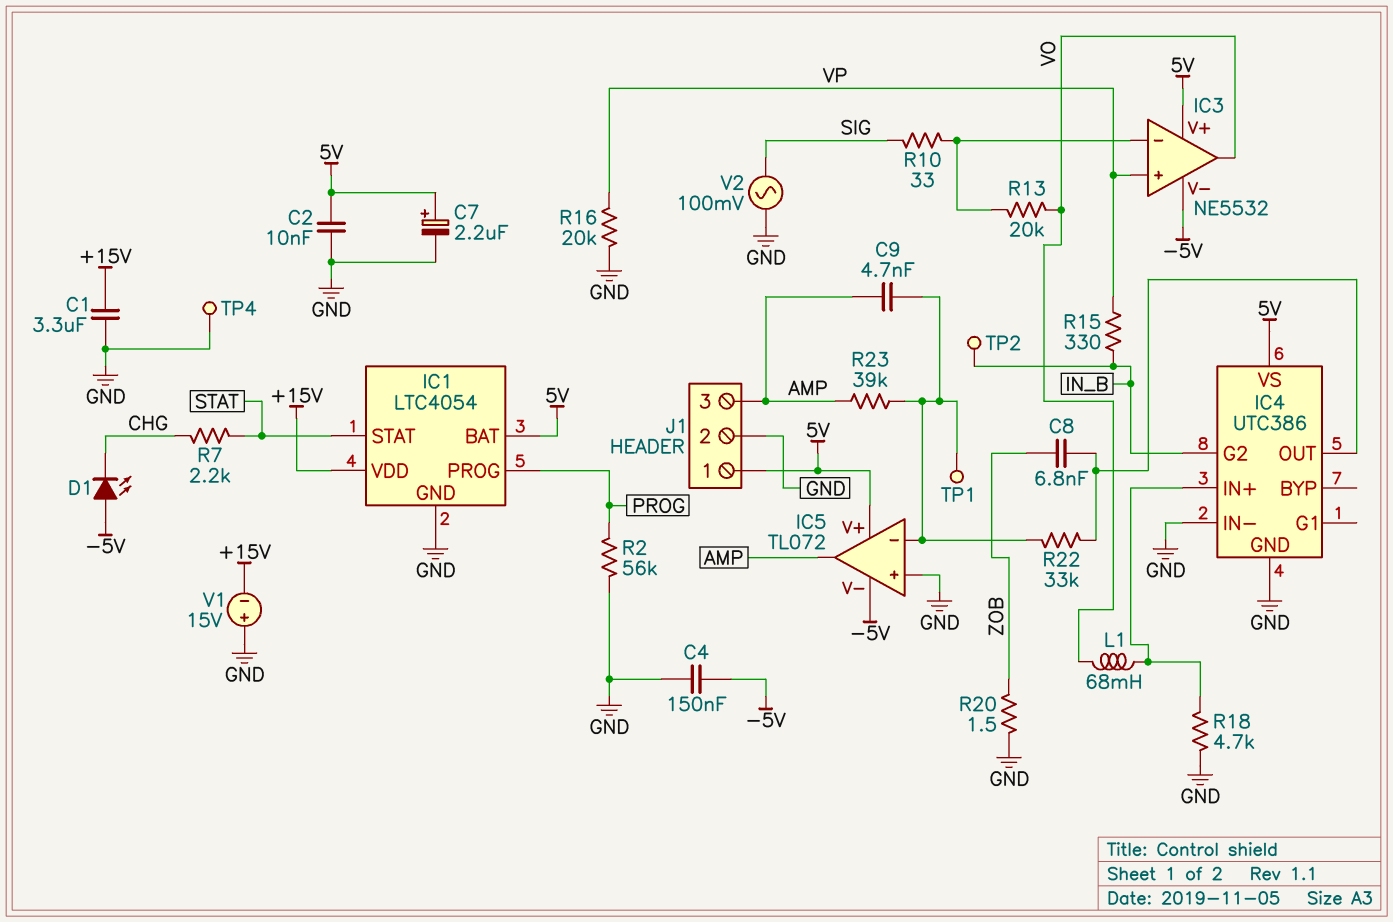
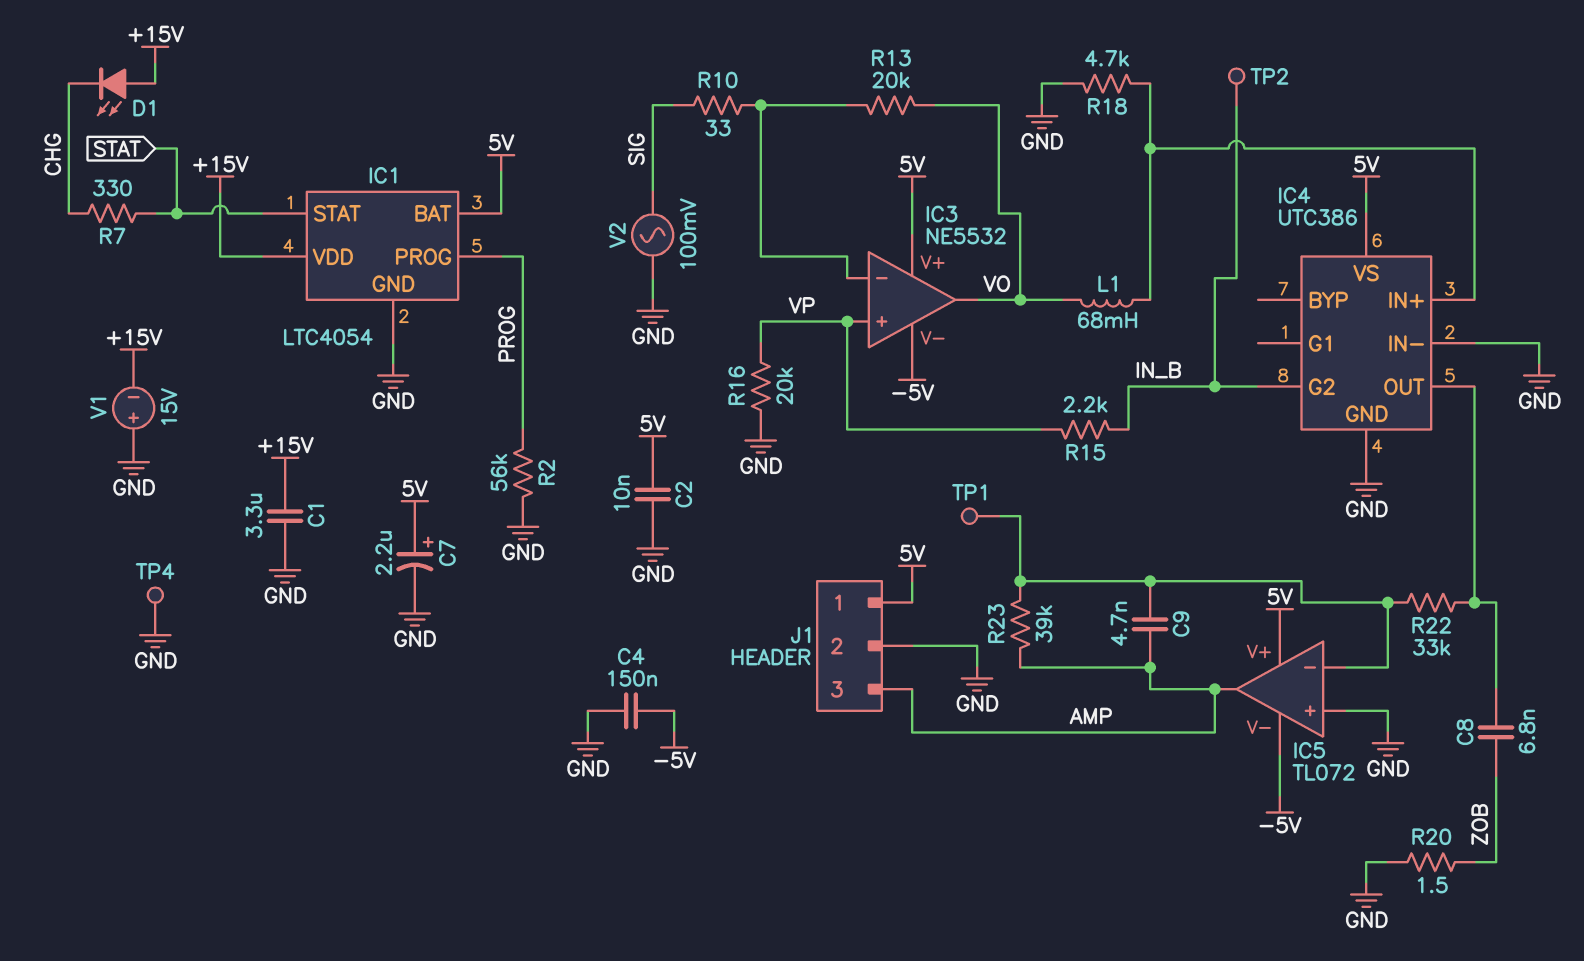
D1: LED (A -5V, K CHG) -> LED (A +15V, K CHG)
R7: 2.2k (CHG, STAT) -> 330 (CHG, STAT)
R15: 330 (IN_B, VP) -> 2.2k (IN_B, VP)

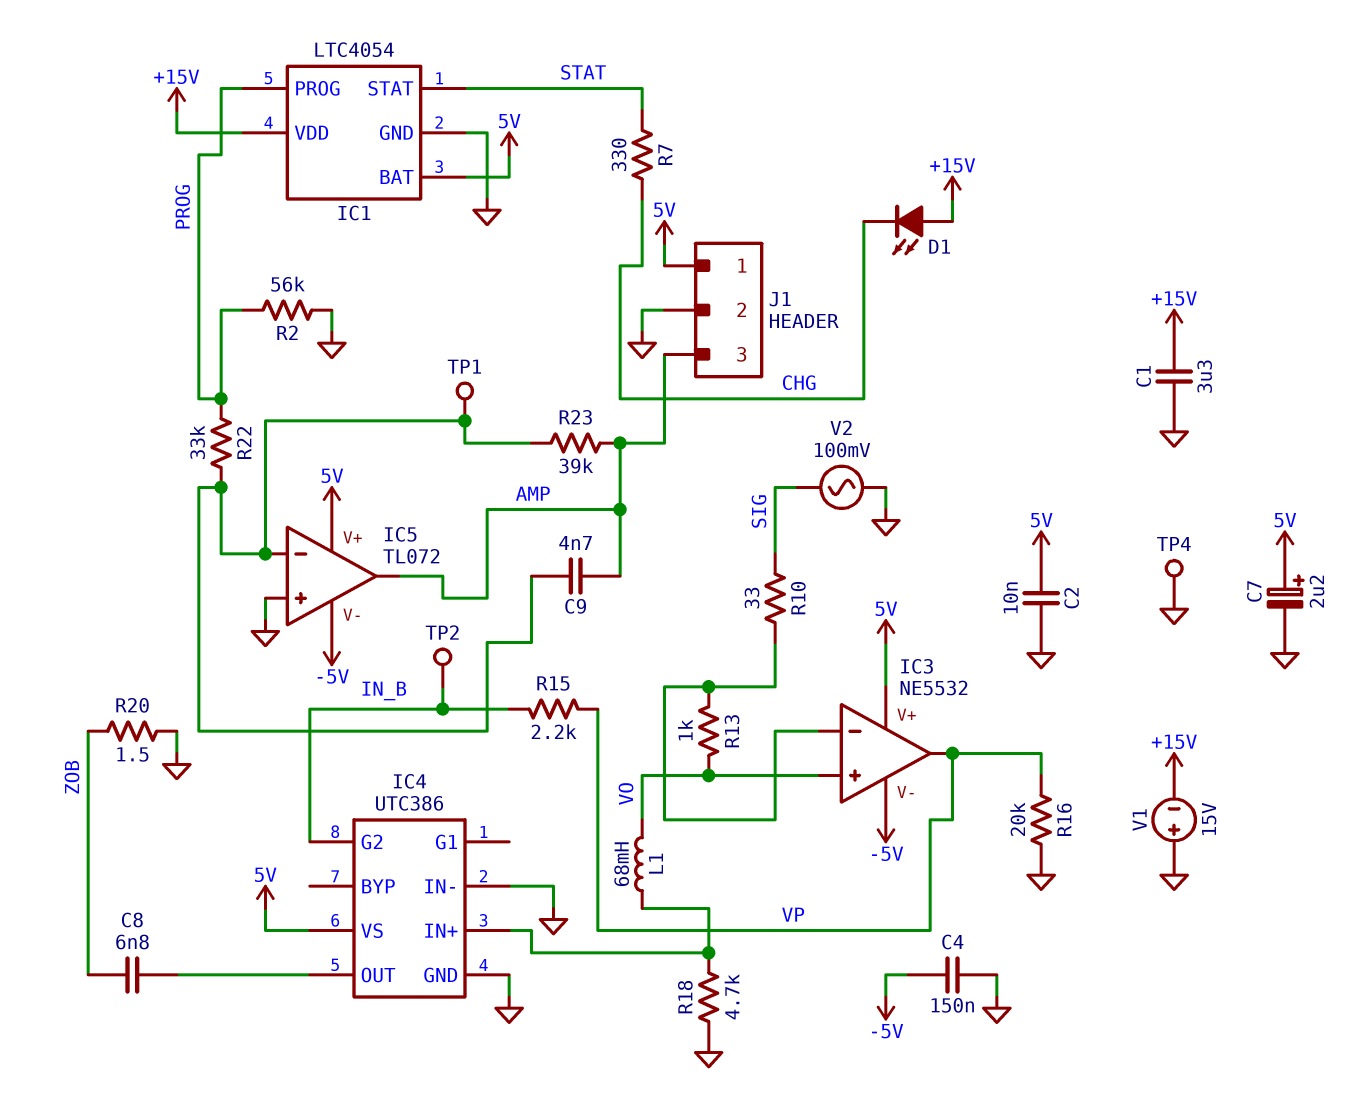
IC3 pin in+: VP -> VO
IC3 pin out: VO -> VP
R13: 20k (IC3/in-, VO) -> 1k (IC3/in-, VO)
R22: 33k (IC4/OUT, IC5/in-) -> 33k (IC5/in-, PROG)

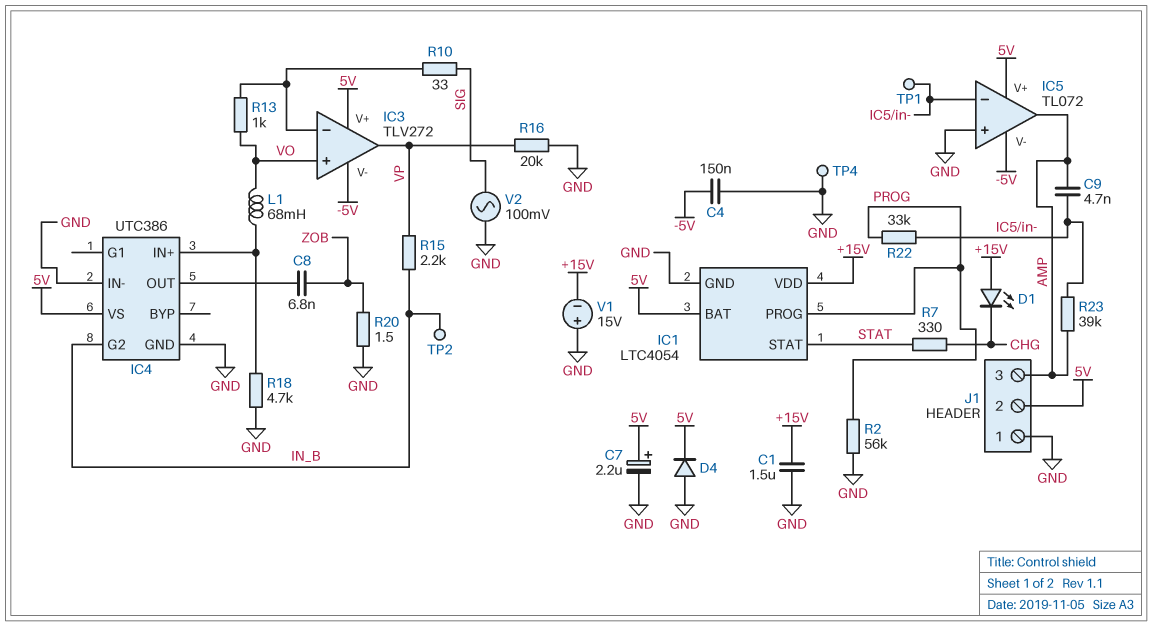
C1: 3.3uF (+15V, GND) -> 1.5uF (+15V, GND)
C2: 10nF (5V, GND) -> none
D4: none -> diode (A GND, K 5V)
IC3: NE5532 -> TLV272
J1 pin 1: 5V -> GND
J1 pin 2: GND -> 5V

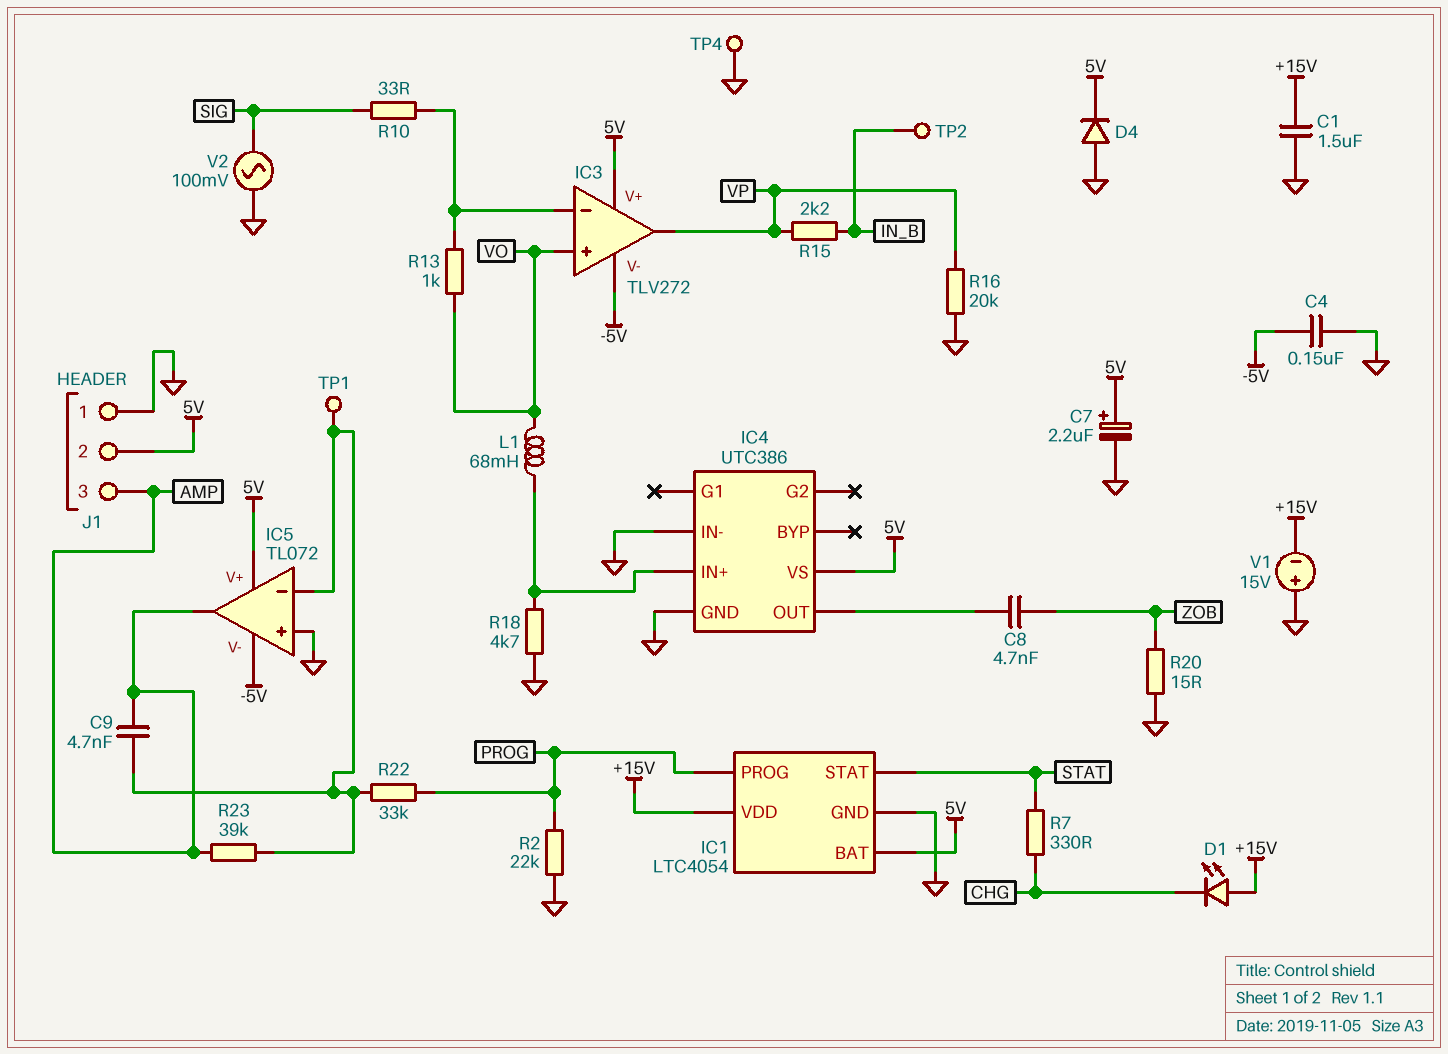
C8: 6.8nF (IC4/OUT, ZOB) -> 4.7nF (IC4/OUT, ZOB)
IC4 pin G2: IN_B -> none
R2: 56k (GND, PROG) -> 22k (GND, PROG)
R20: 1.5 (GND, ZOB) -> 15 (GND, ZOB)

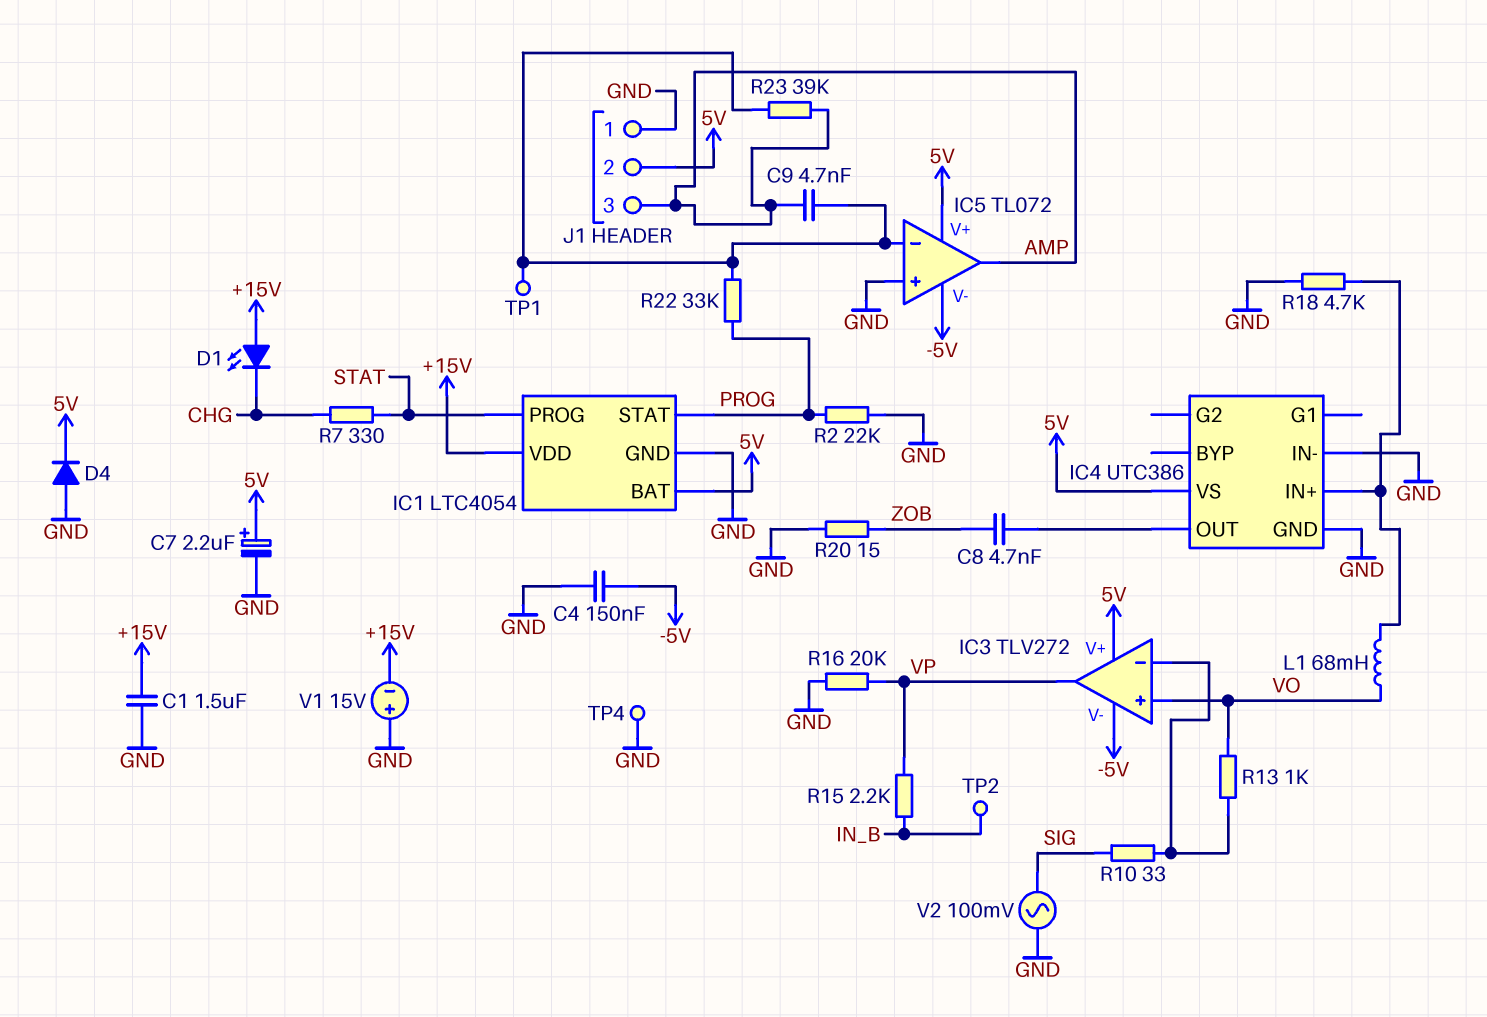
IC1 pin PROG: PROG -> STAT
IC1 pin STAT: STAT -> PROG

